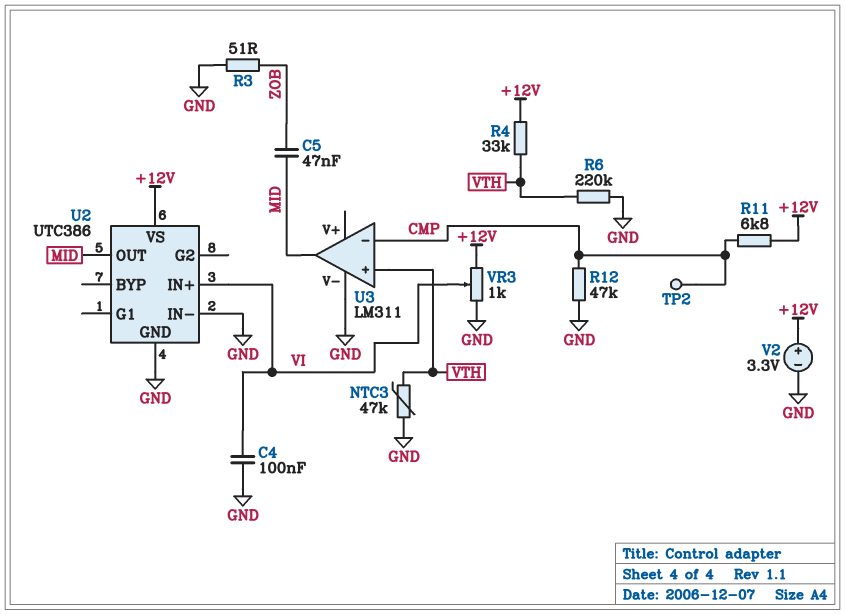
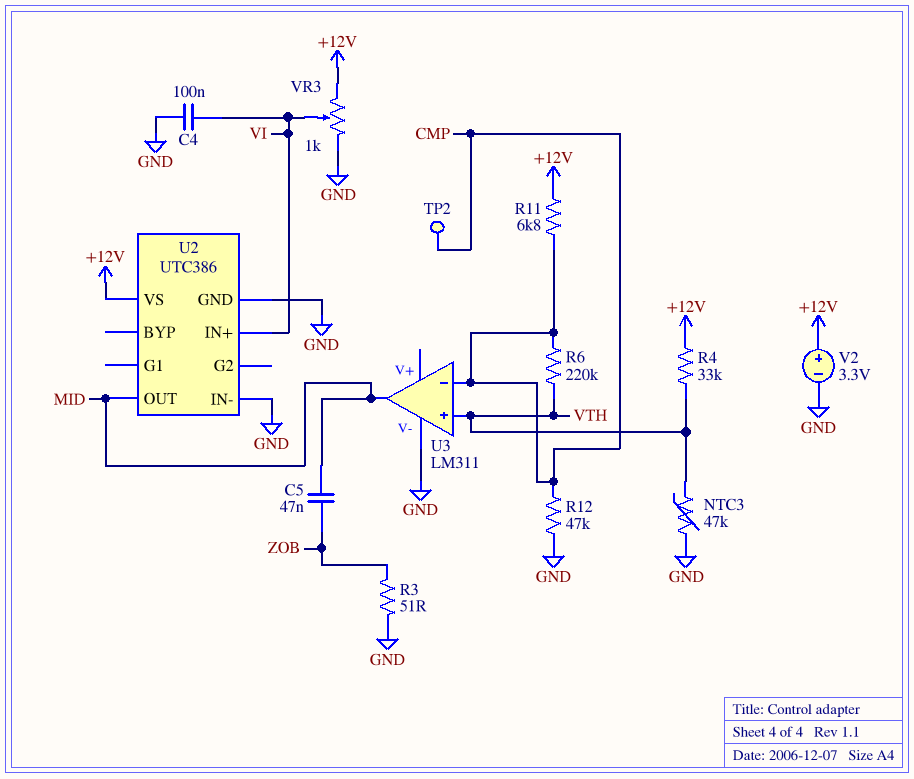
R6: 220k (GND, VTH) -> 220k (CMP, VTH)

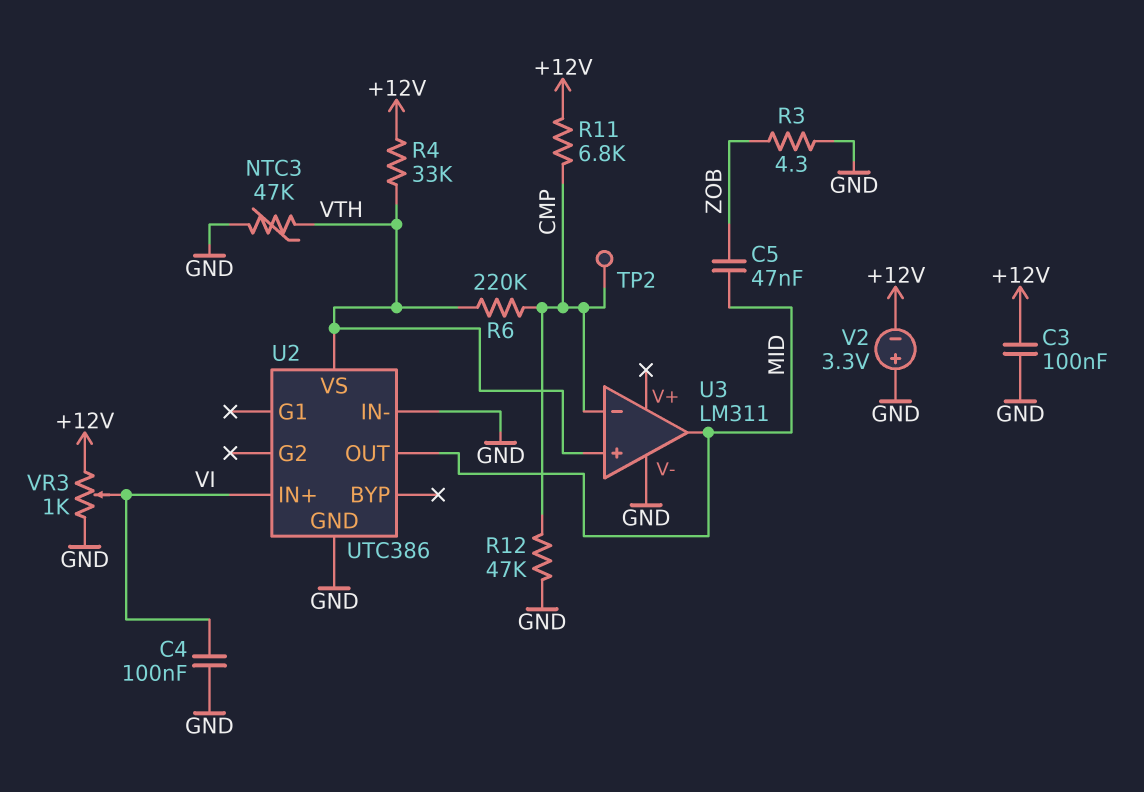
C3: none -> 100nF (+12V, GND)
R3: 51 (GND, ZOB) -> 4.3 (GND, ZOB)
U2 pin VS: +12V -> VTH
V2: 3.3V (plus +12V, minus GND) -> 3.3V (plus GND, minus +12V)

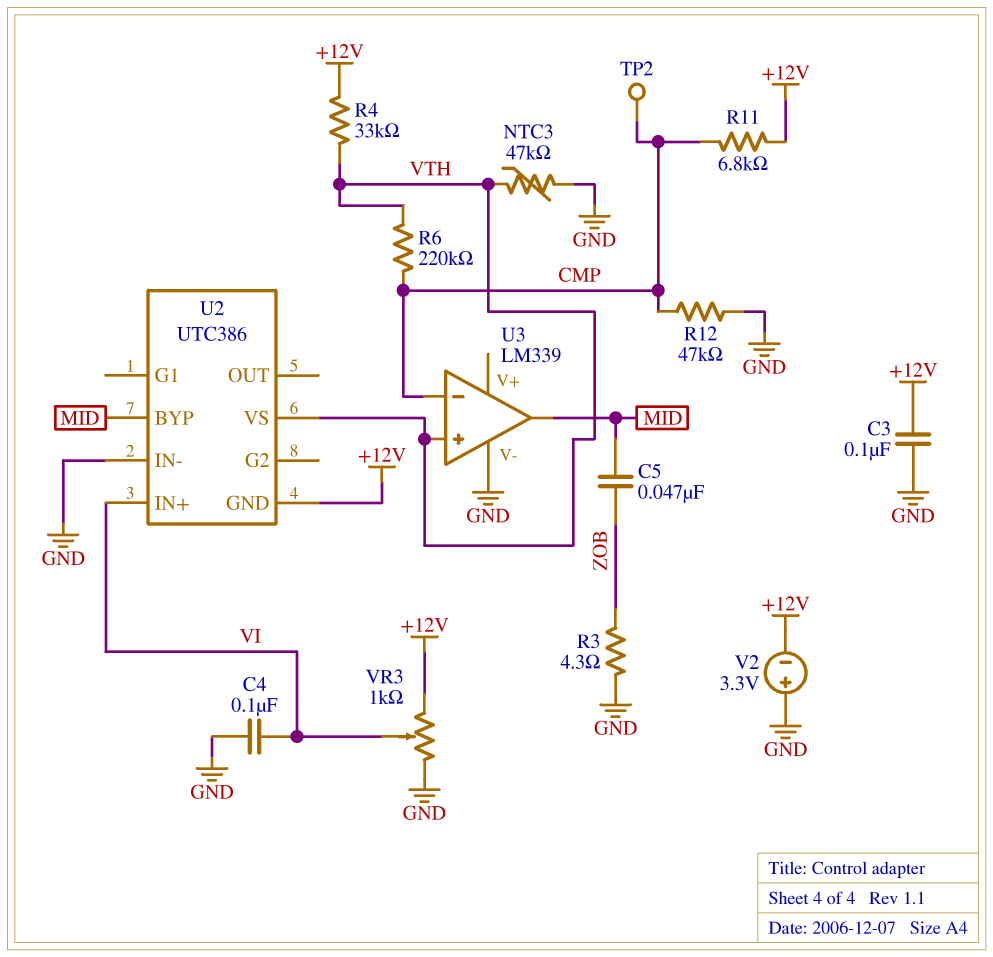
U2 pin BYP: none -> MID
U2 pin GND: GND -> +12V
U2 pin OUT: MID -> none
U3: LM311 -> LM339

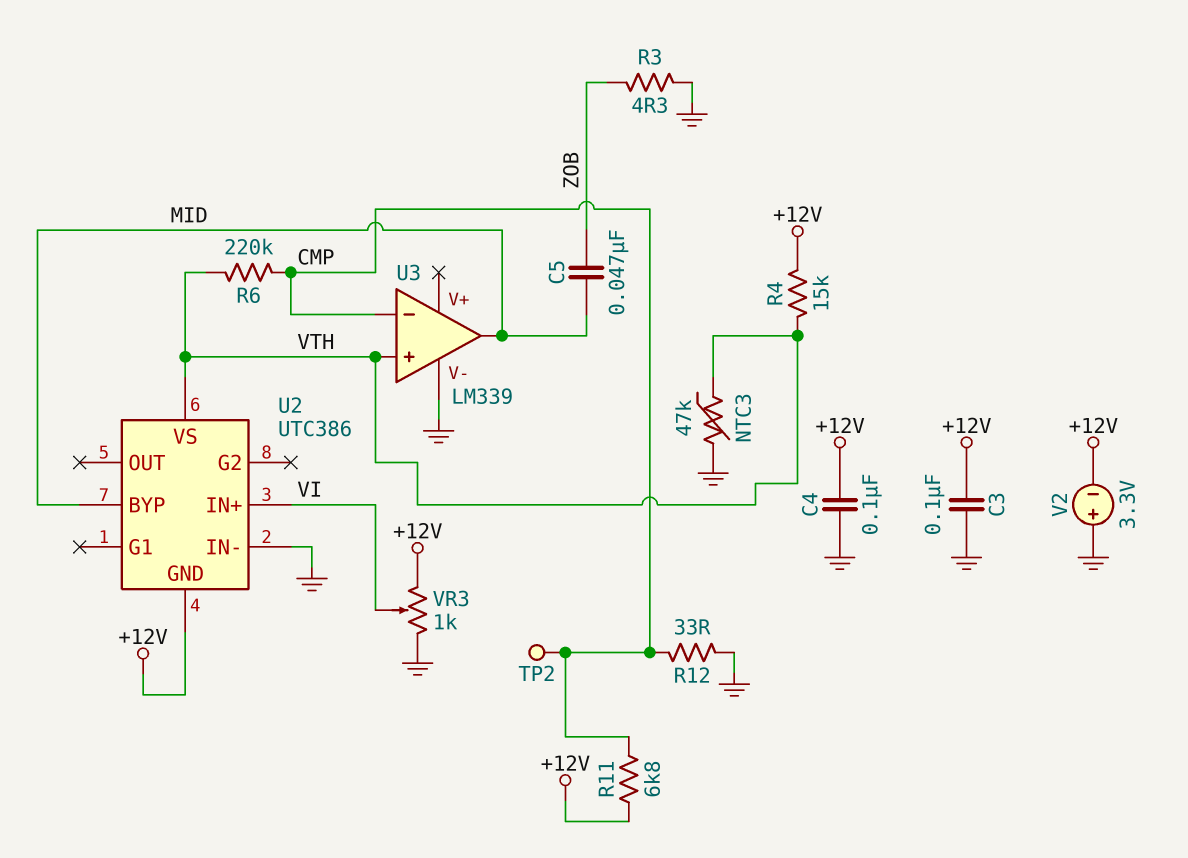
C4: 100nF (GND, VI) -> 100nF (+12V, GND)
R4: 33k (+12V, VTH) -> 15k (+12V, VTH)
R12: 47k (CMP, GND) -> 33 (CMP, GND)

